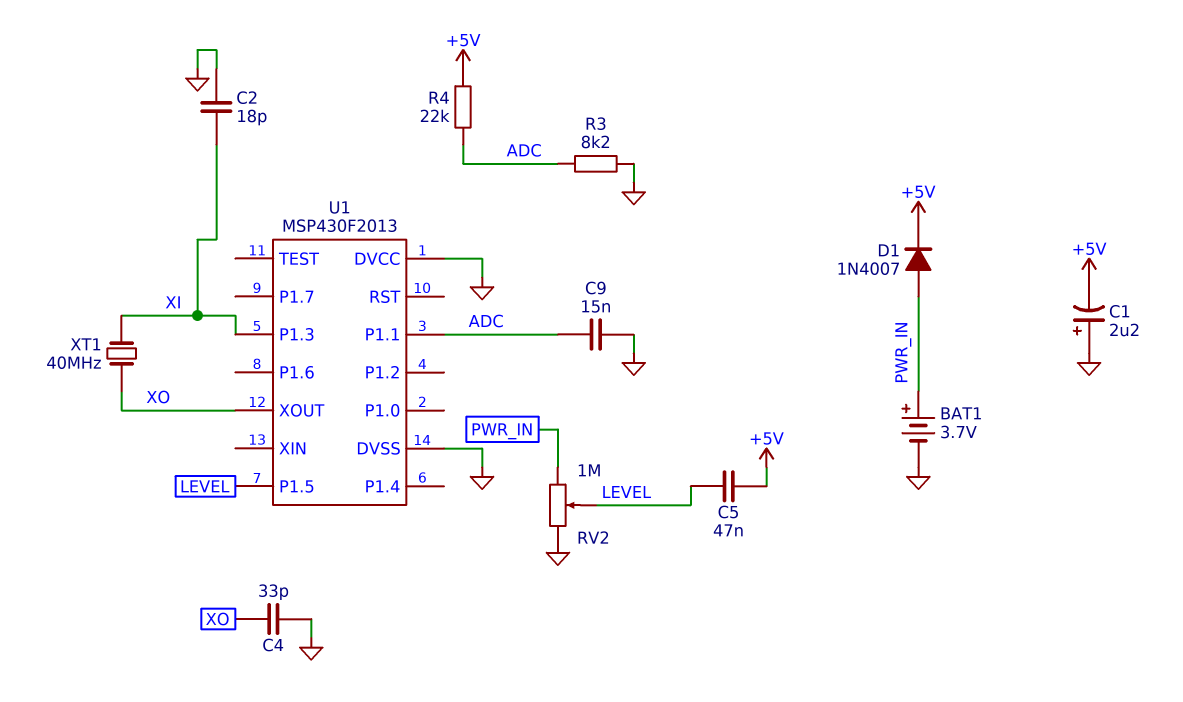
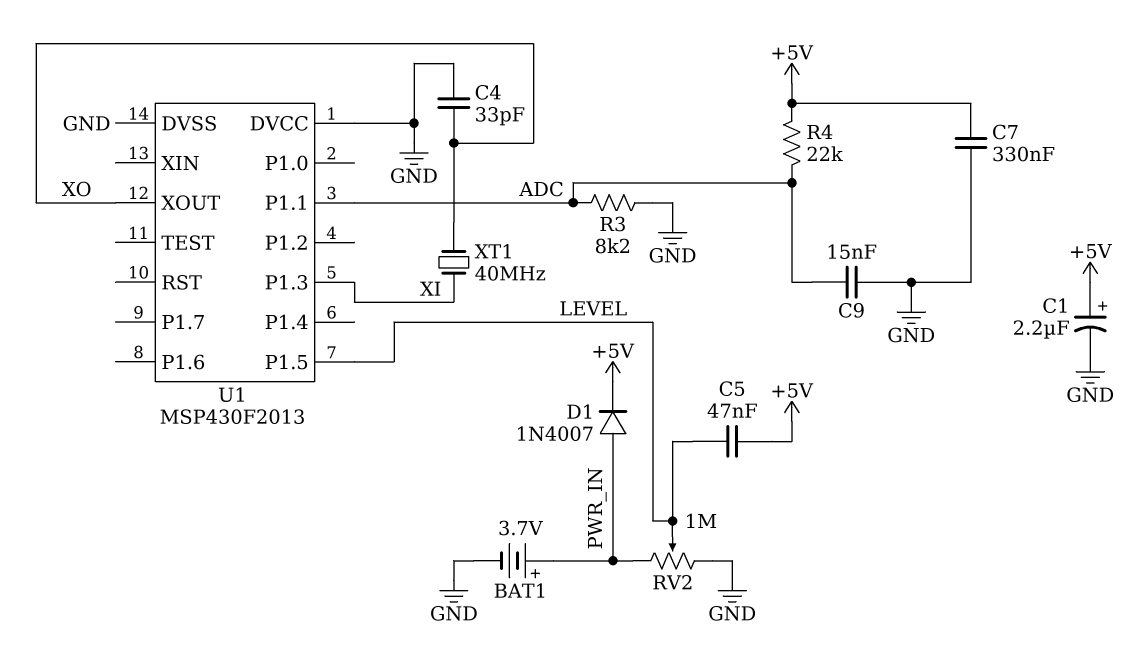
C1: 2.2uF (plus GND, minus +5V) -> 2.2uF (plus +5V, minus GND)
C2: 18pF (GND, XI) -> none
C7: none -> 330nF (+5V, GND)

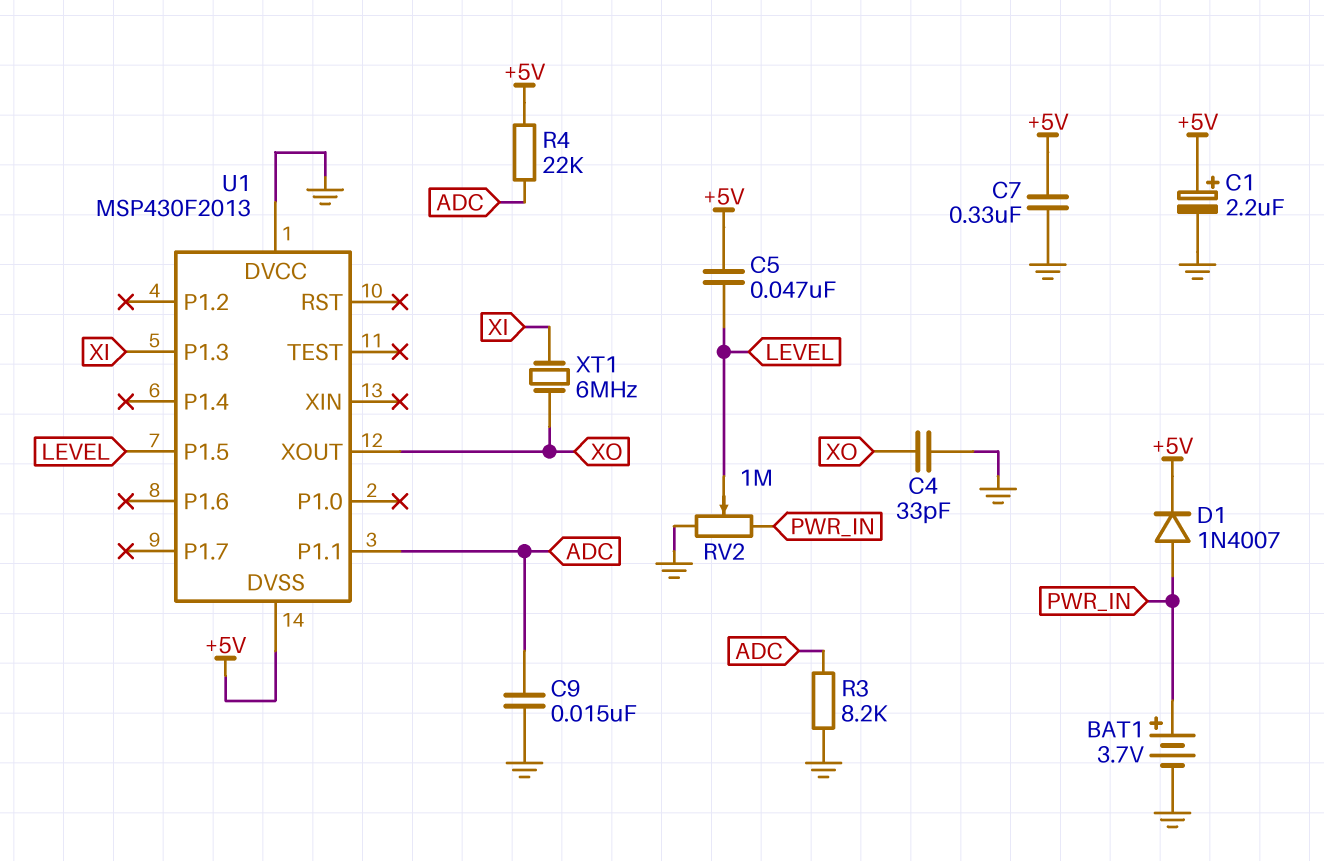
U1 pin DVSS: GND -> +5V
XT1: 40MHz (XI, XO) -> 6MHz (XI, XO)

